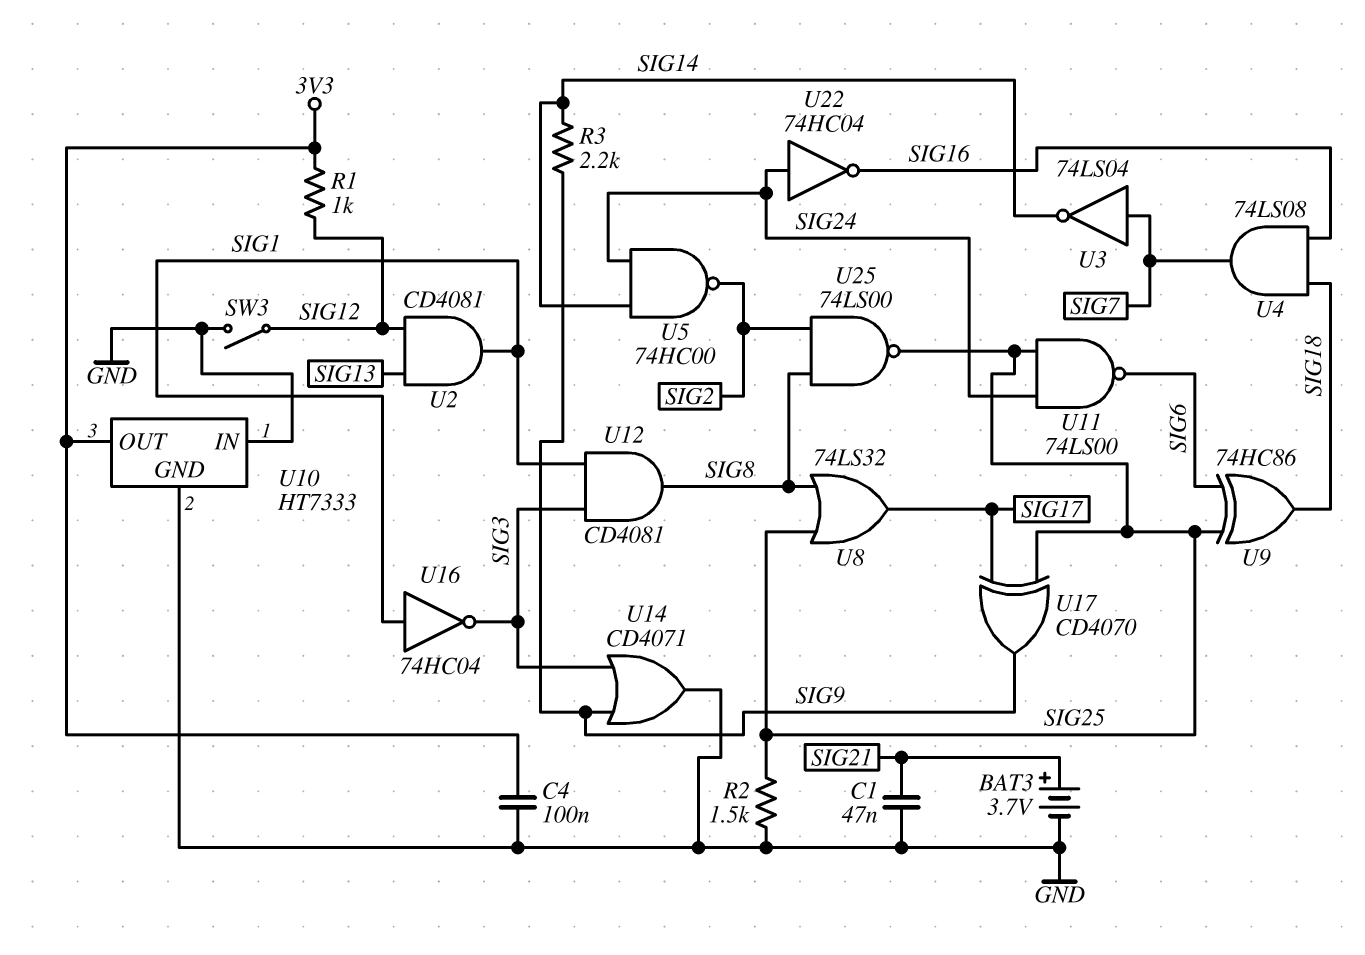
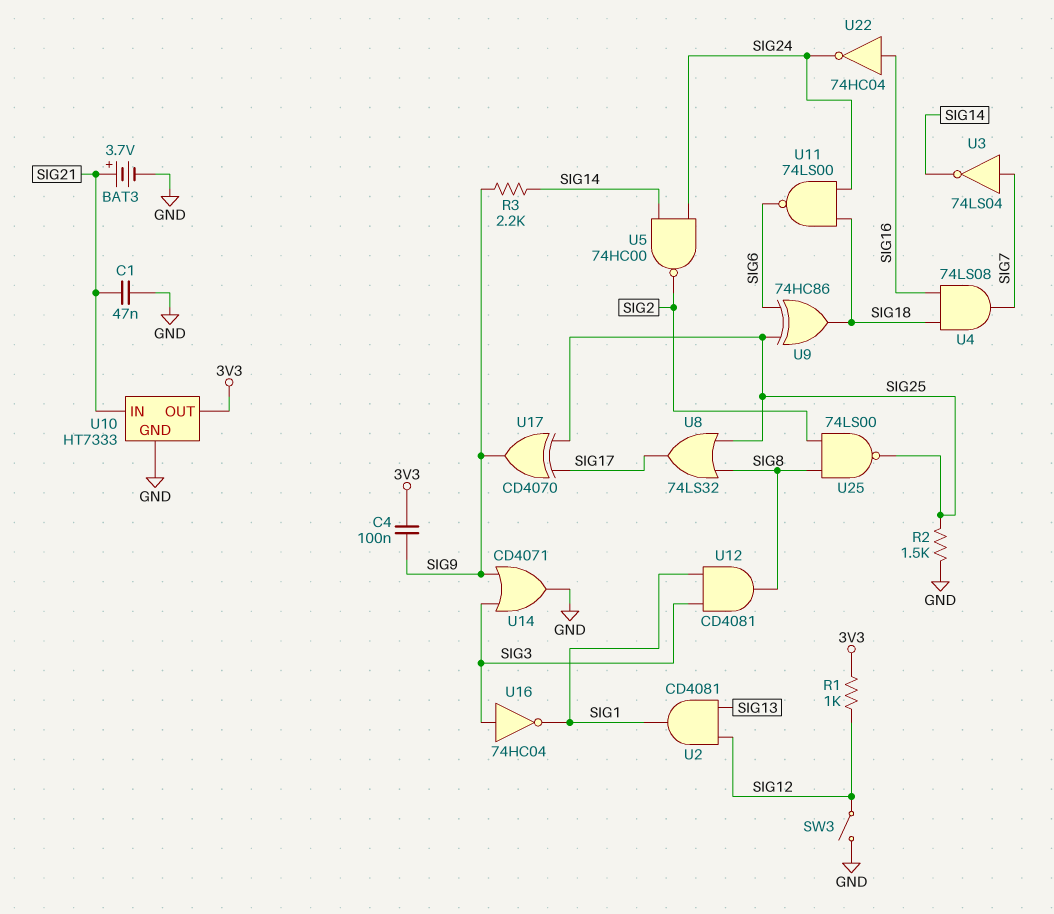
C4: 100nF (3V3, GND) -> 100nF (3V3, SIG9)
U10 pin IN: GND -> SIG21
U11: NAND 74LS00 (in SIG24, in SIG25, out SIG6) -> NAND 74LS00 (in SIG18, in SIG24, out SIG6)
U16: NOT 74HC04 (in SIG1, out SIG3) -> NOT 74HC04 (in SIG3, out SIG1)
U22: NOT 74HC04 (in SIG24, out SIG16) -> NOT 74HC04 (in SIG16, out SIG24)

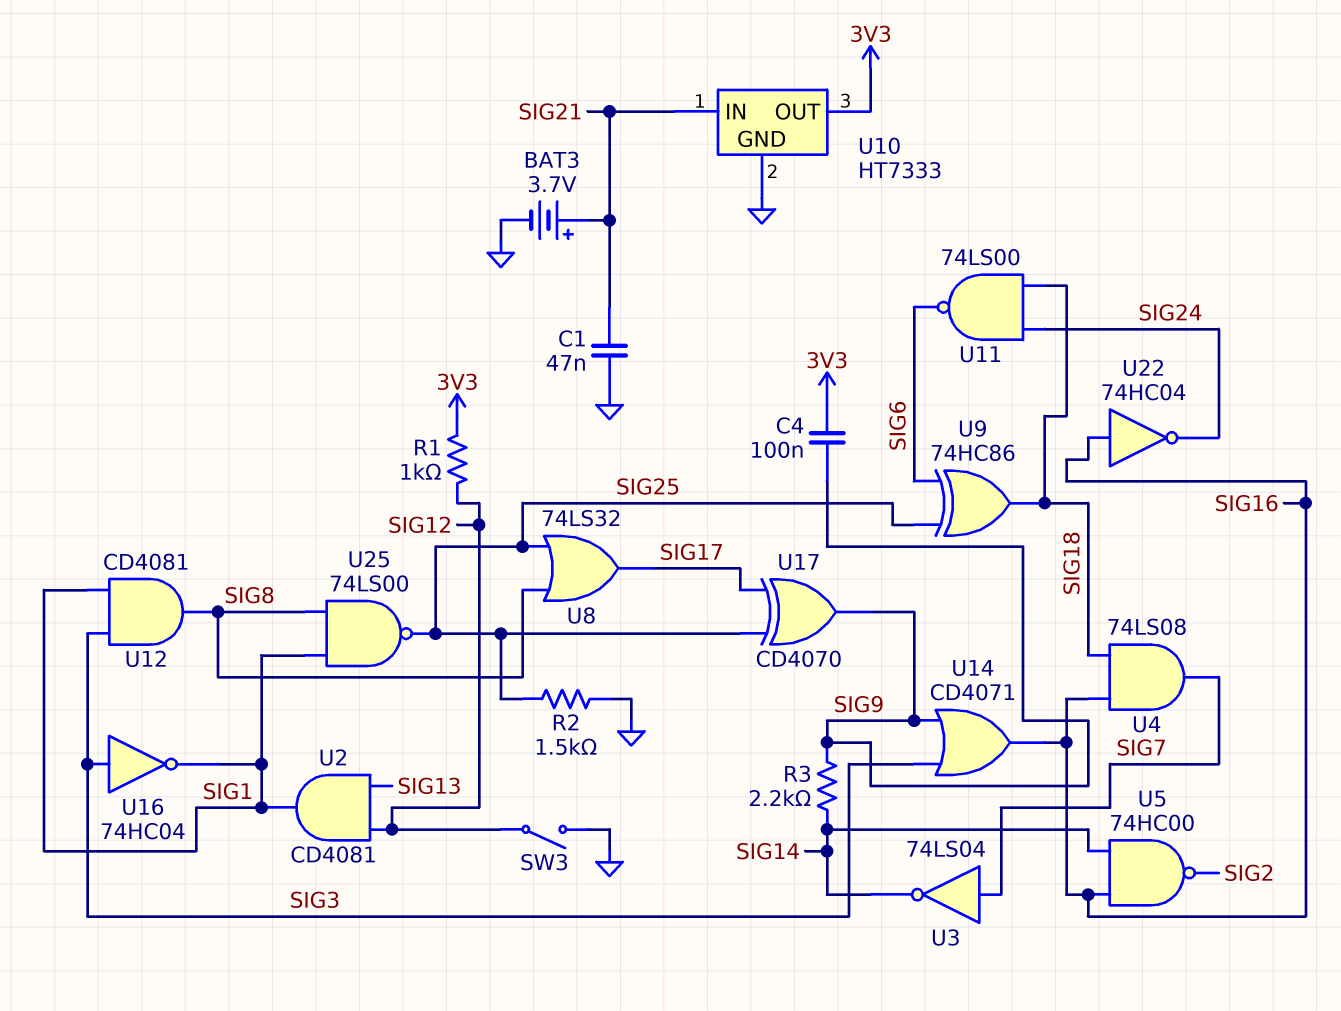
U5: NAND 74HC00 (in SIG14, in SIG24, out SIG2) -> NAND 74HC00 (in SIG14, in SIG16, out SIG2)
U14: OR CD4071 (in SIG3, in SIG9, out GND) -> OR CD4071 (in SIG3, in SIG9, out SIG16)
U25: NAND 74LS00 (in SIG2, in SIG8, out SIG25) -> NAND 74LS00 (in SIG1, in SIG8, out SIG25)

